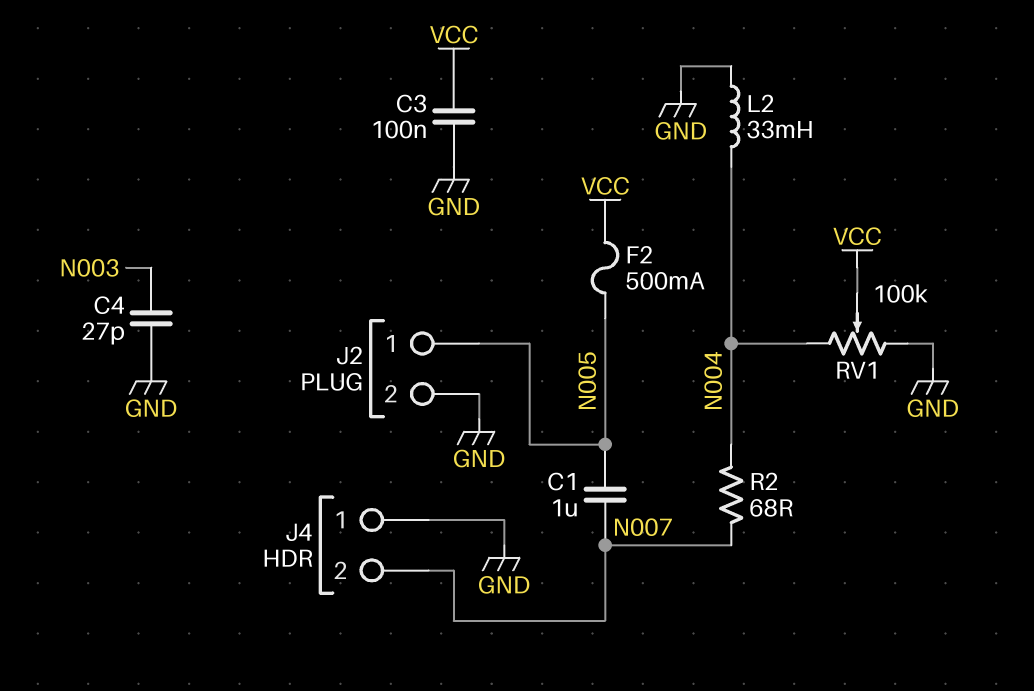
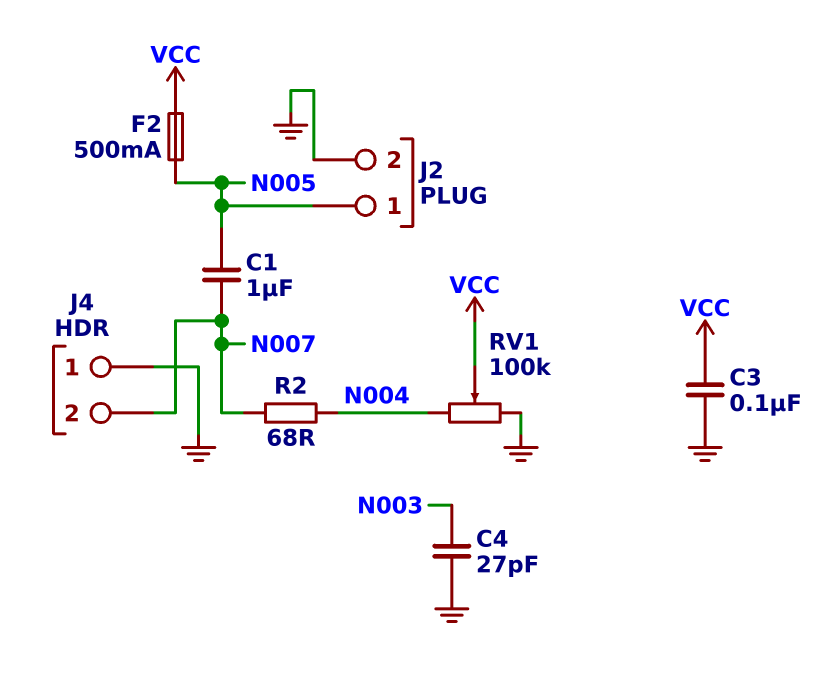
L2: 33mH (GND, N004) -> none

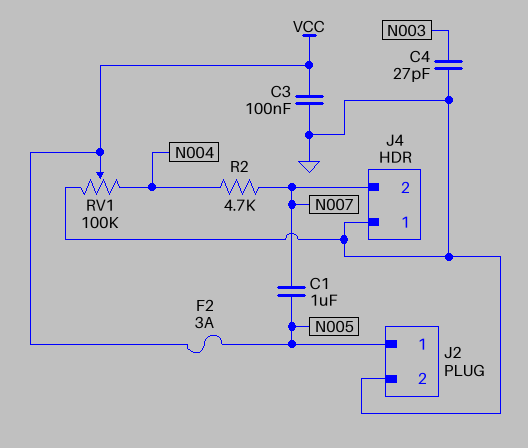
F2: 500mA (N005, VCC) -> 3A (N005, VCC)
R2: 68 (N004, N007) -> 4.7k (N004, N007)

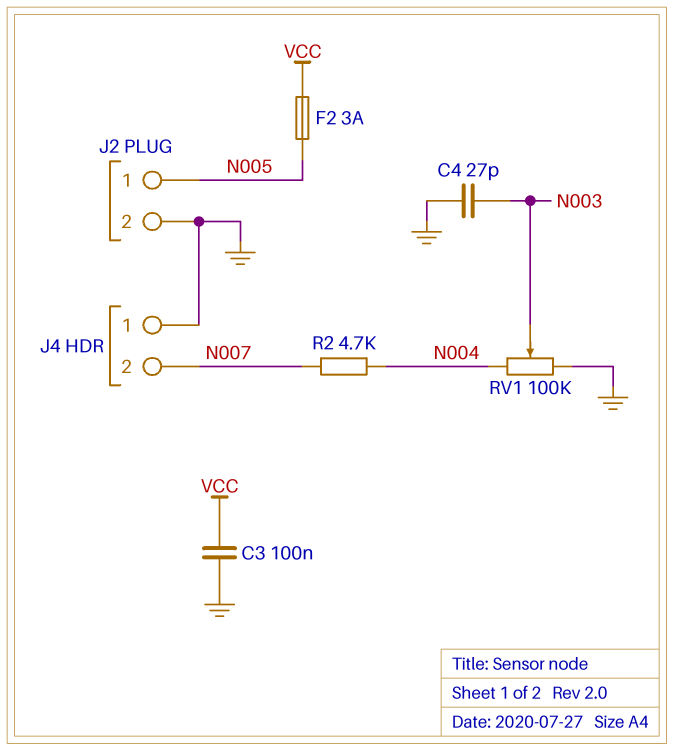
C1: 1uF (N005, N007) -> none
RV1: 100k (GND, N004, wiper VCC) -> 100k (GND, N004, wiper N003)

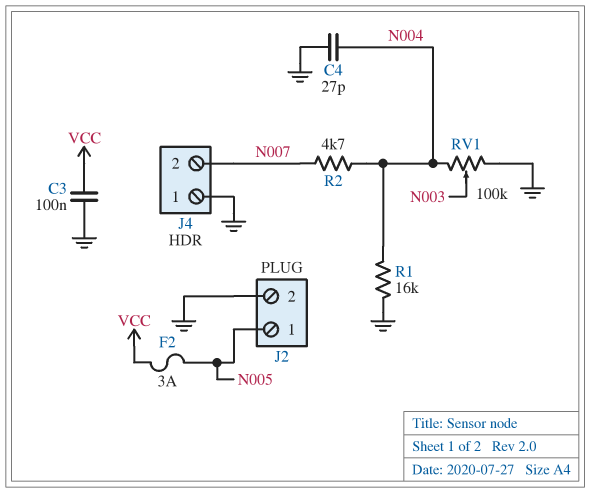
C4: 27pF (GND, N003) -> 27pF (GND, N004)
R1: none -> 16k (GND, N004)

